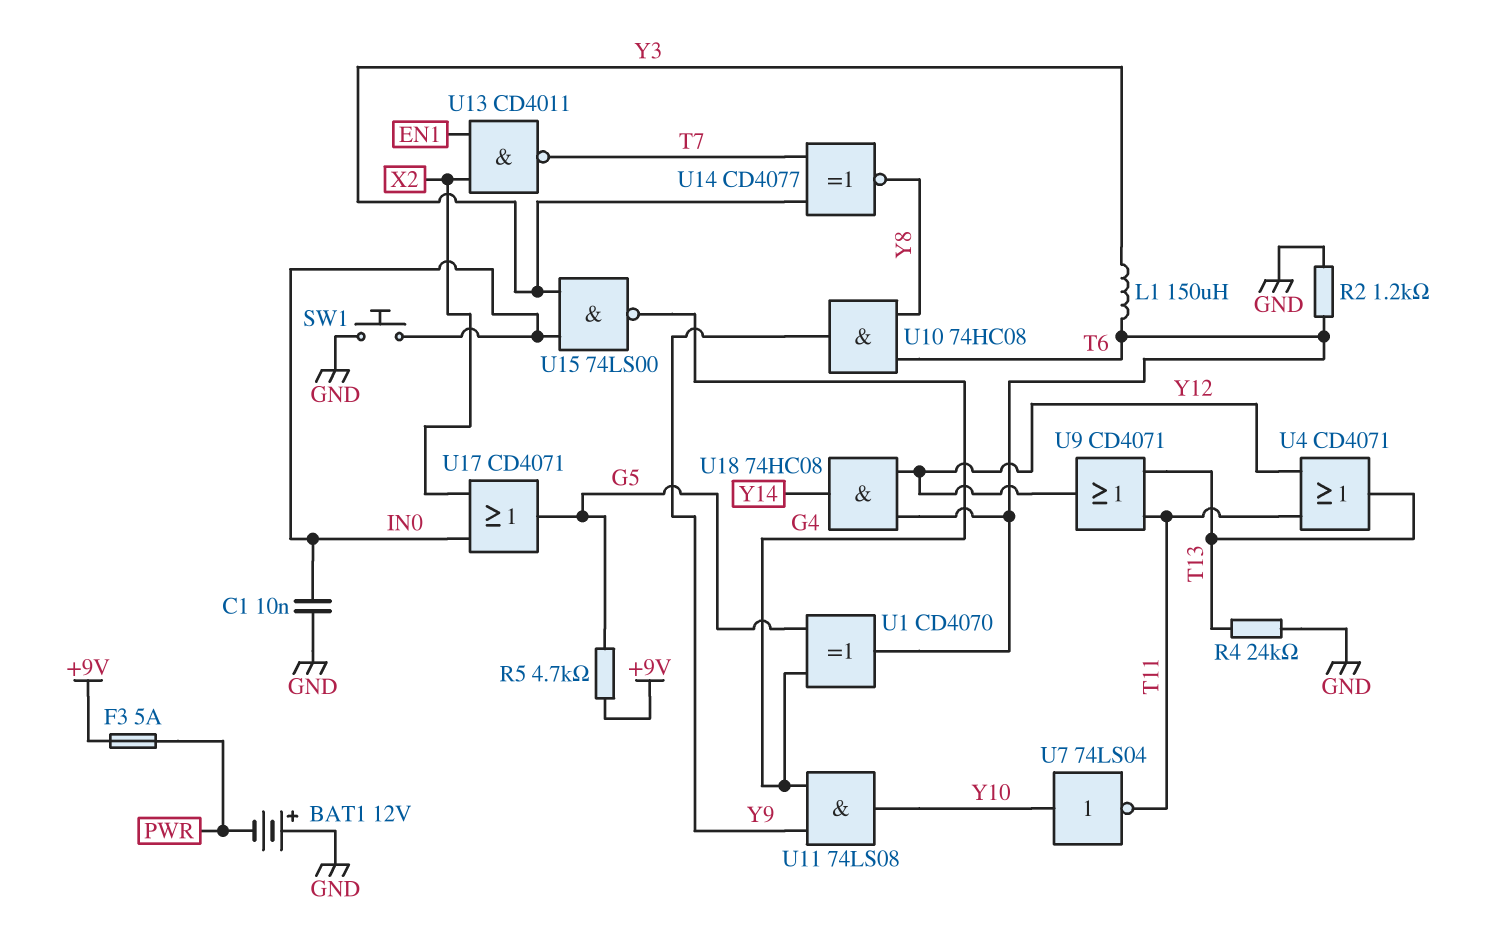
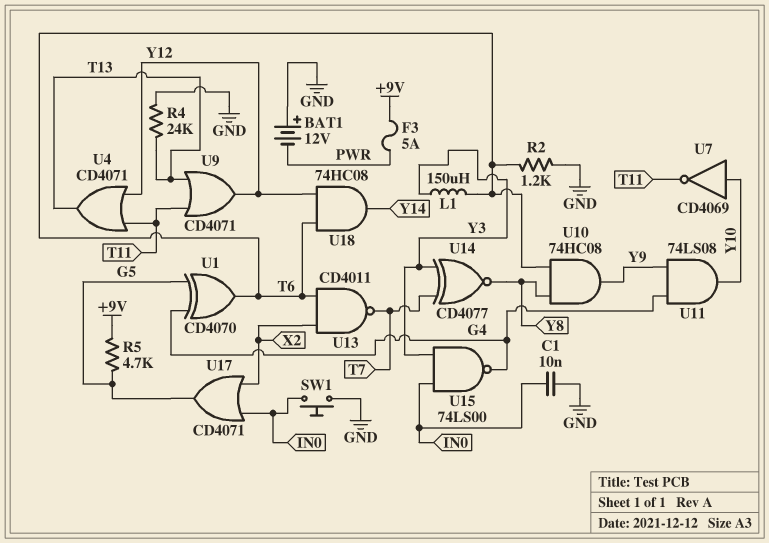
U7: NOT 74LS04 (in Y10, out T11) -> NOT CD4069 (in Y10, out T11)
U13: NAND CD4011 (in EN1, in X2, out T7) -> NAND CD4011 (in T6, in X2, out T7)

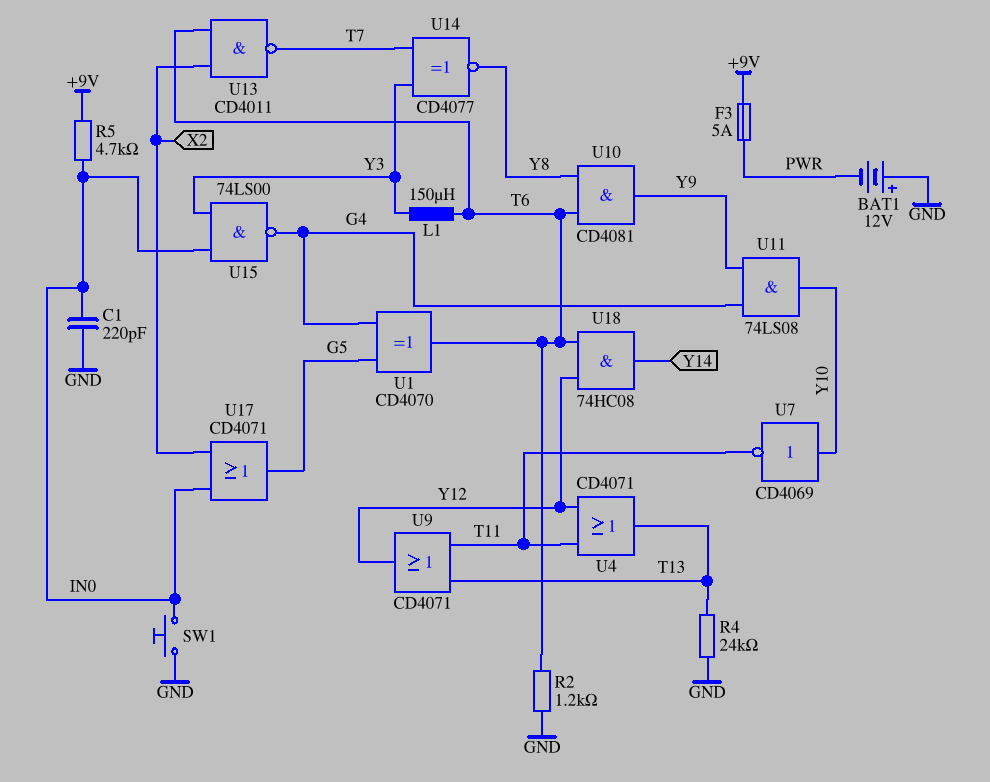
C1: 10nF (GND, IN0) -> 220pF (GND, IN0)
R5: 4.7k (+9V, G5) -> 4.7k (+9V, IN0)
U10: AND 74HC08 (in T6, in Y8, out Y9) -> AND CD4081 (in T6, in Y8, out Y9)

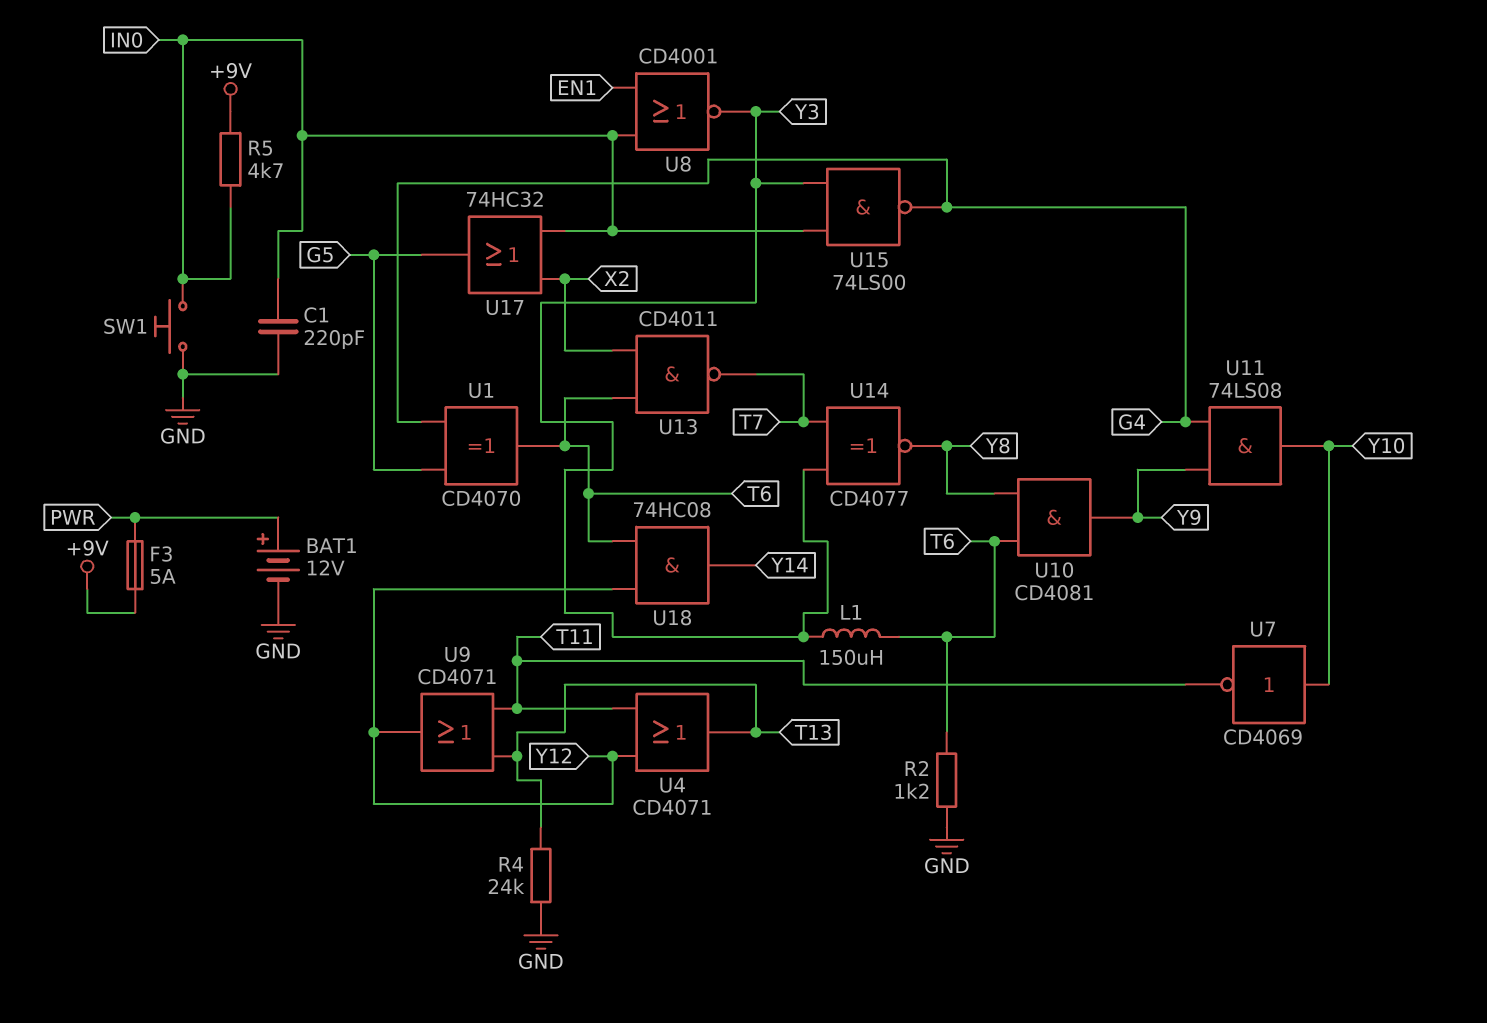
BAT1: 12V (plus GND, minus PWR) -> 12V (plus PWR, minus GND)
U8: none -> NOR CD4001 (in EN1, in IN0, out Y3)
U17: OR CD4071 (in IN0, in X2, out G5) -> OR 74HC32 (in IN0, in X2, out G5)

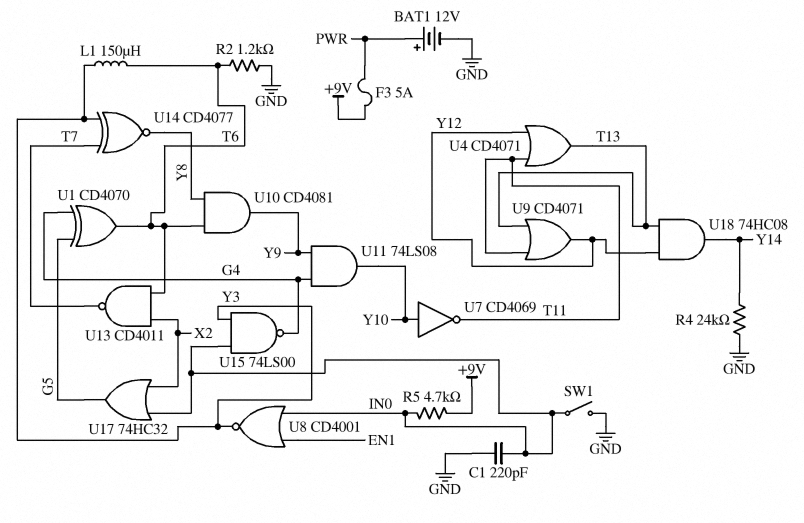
R4: 24k (GND, T13) -> 24k (GND, Y14)
SW1: button (GND, IN0) -> switch (GND, IN0)
U18: AND 74HC08 (in T6, in Y12, out Y14) -> AND 74HC08 (in T13, in Y12, out Y14)

